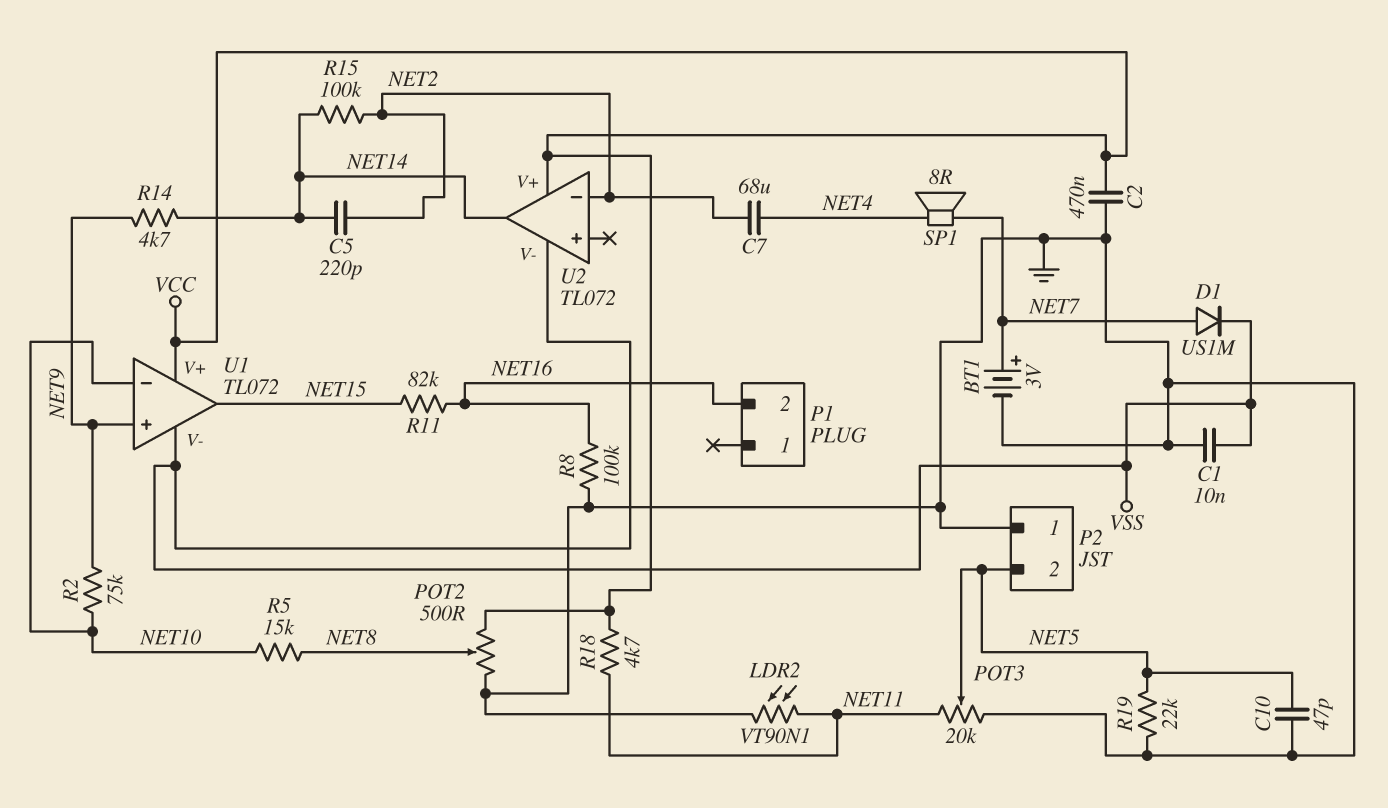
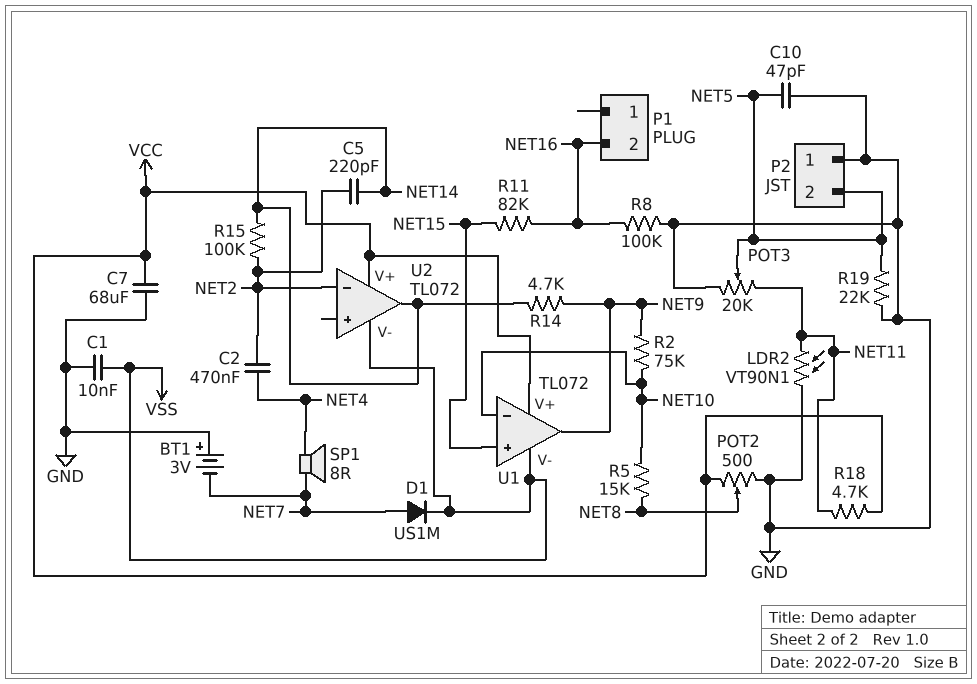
BT1: 3V (plus NET7, minus GND) -> 3V (plus GND, minus NET7)
C2: 470nF (GND, VCC) -> 470nF (NET2, NET4)
C7: 68uF (NET2, NET4) -> 68uF (GND, VCC)
U1 pin in+: NET9 -> NET15
U1 pin out: NET15 -> NET9

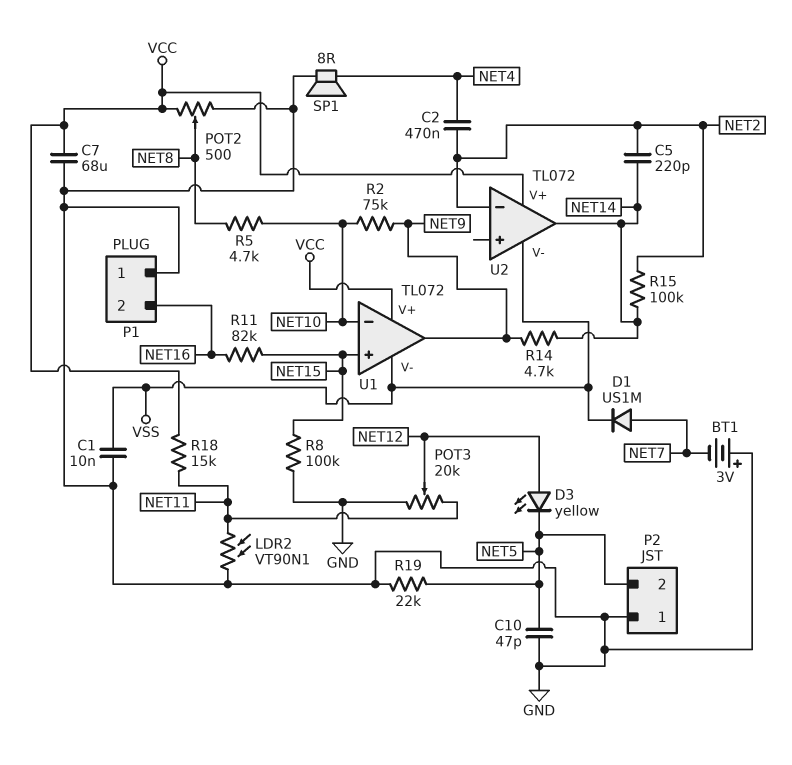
D3: none -> LED yellow (A NET12, K NET5)
P1 pin 1: none -> GND
POT3: 20k (GND, NET11, wiper NET5) -> 20k (GND, NET11, wiper NET12)
R5: 15k (NET8, NET10) -> 4.7k (NET8, NET10)
R8: 100k (GND, NET16) -> 100k (GND, NET15)
R18: 4.7k (NET11, VCC) -> 15k (NET11, VCC)
SP1: speaker 8R (NET4, NET7) -> speaker 8R (GND, NET4)

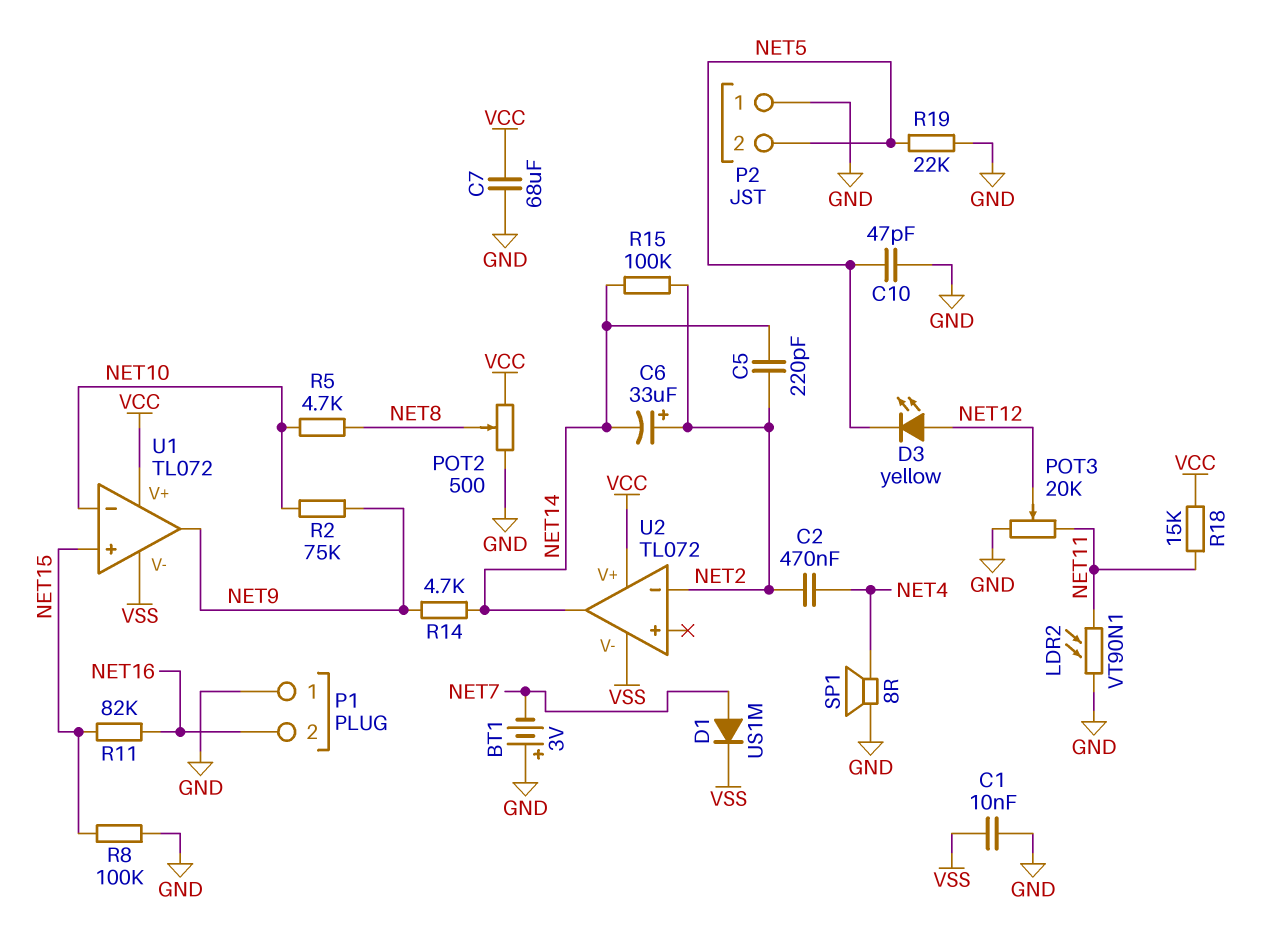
C6: none -> 33uF (plus NET2, minus NET14)

